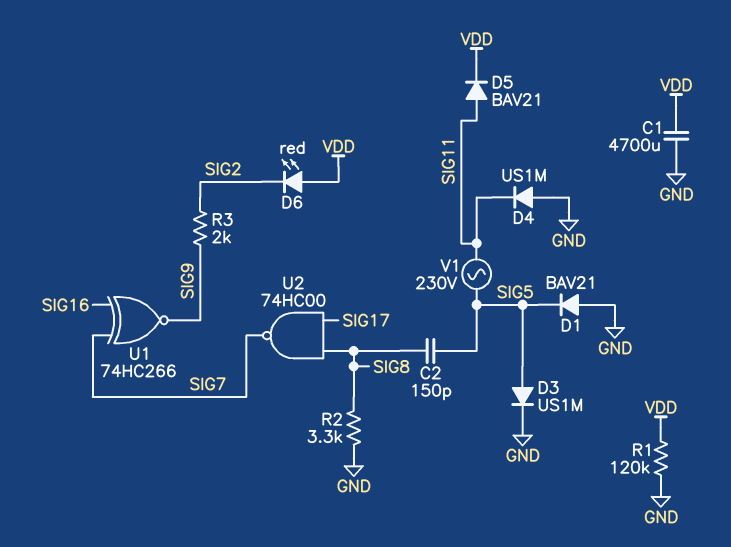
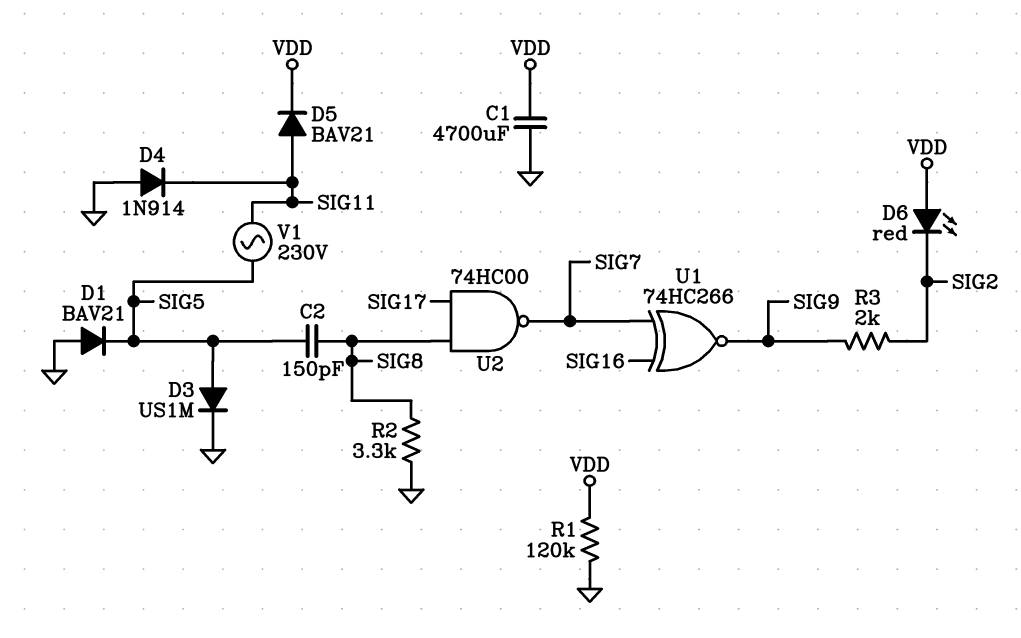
D4: diode US1M (A GND, K SIG11) -> diode 1N914 (A GND, K SIG11)

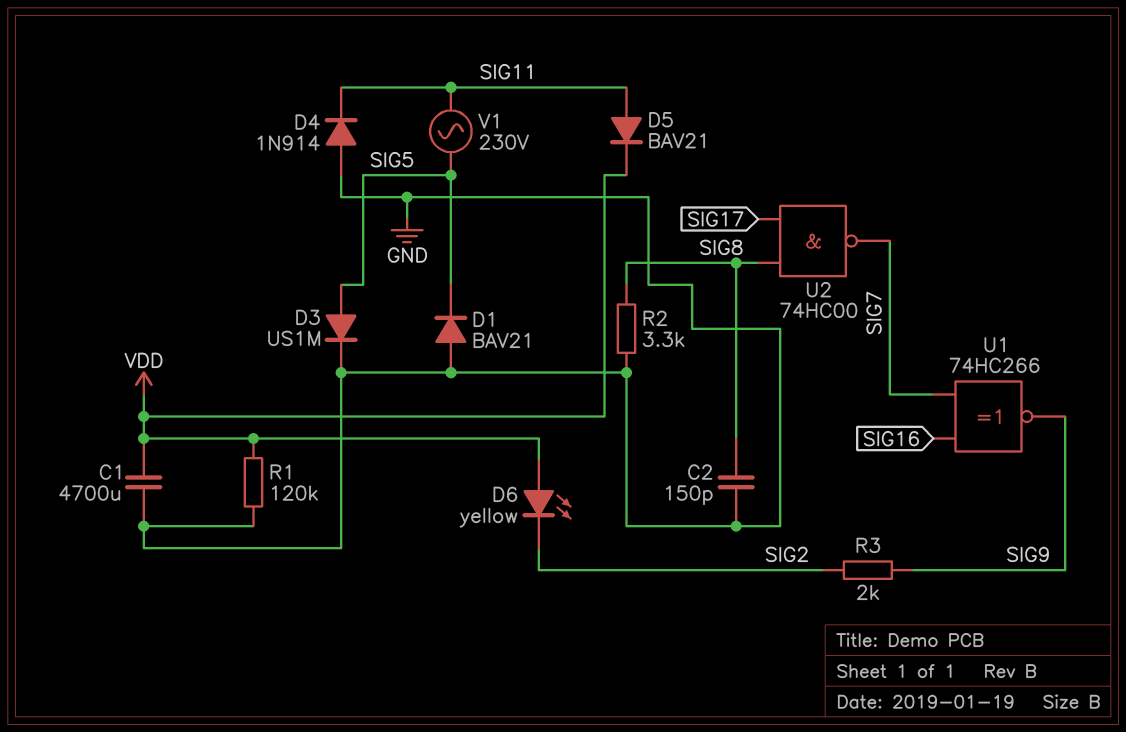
C2: 150pF (SIG5, SIG8) -> 150pF (GND, SIG8)
D6: LED red (A VDD, K SIG2) -> LED yellow (A VDD, K SIG2)

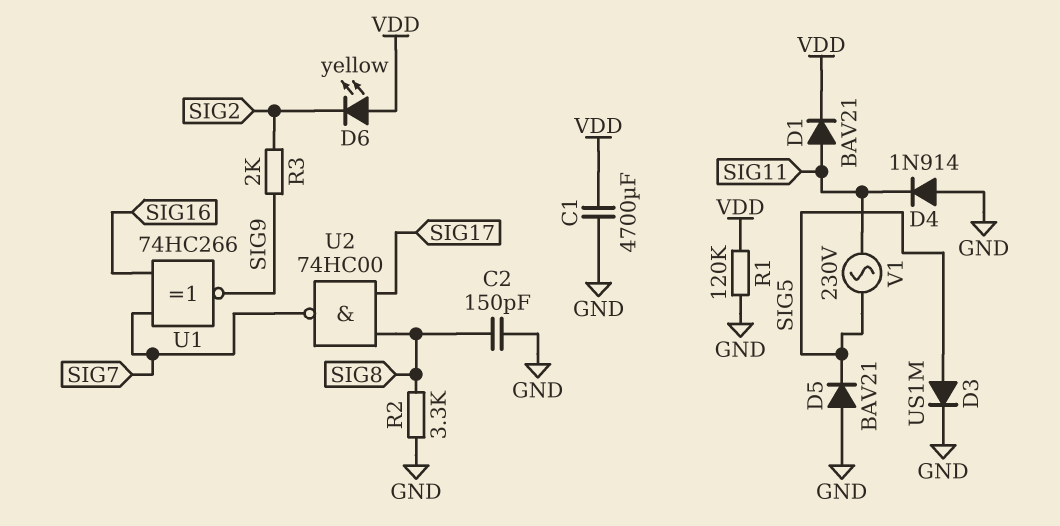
D1: diode BAV21 (A GND, K SIG5) -> diode BAV21 (A SIG11, K VDD)
D5: diode BAV21 (A SIG11, K VDD) -> diode BAV21 (A GND, K SIG5)

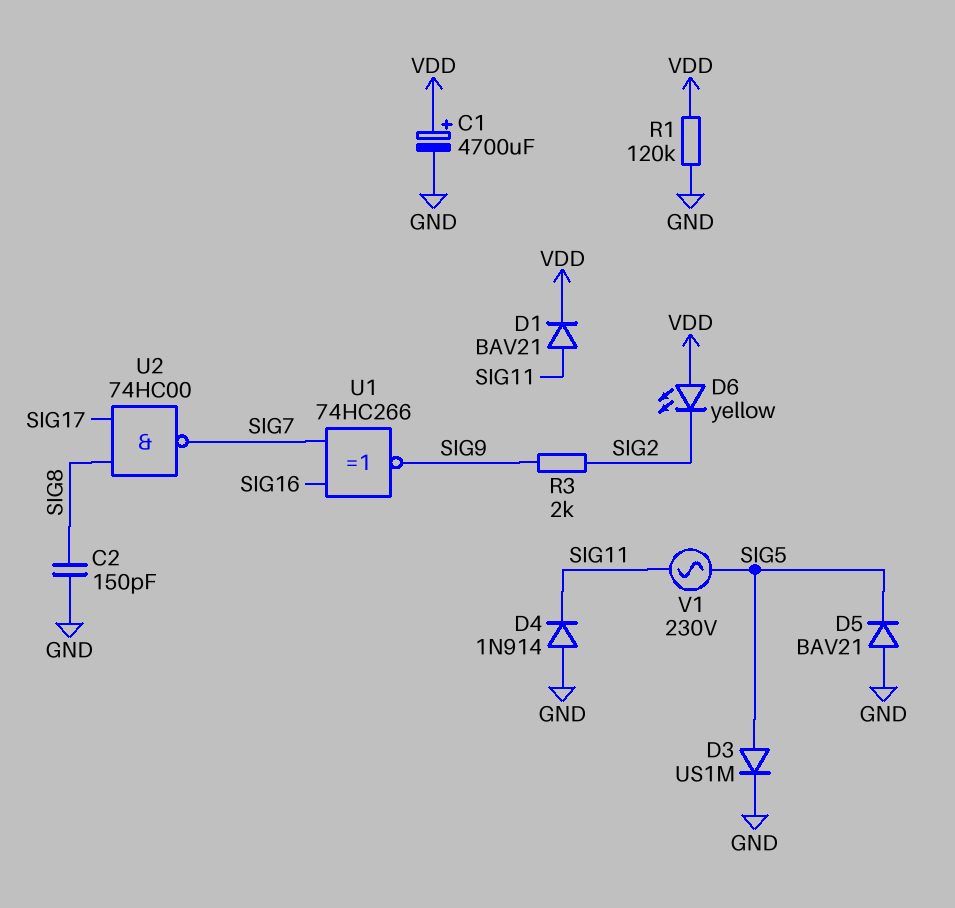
C1: 4700uF (GND, VDD) -> 4700uF (plus VDD, minus GND)
R2: 3.3k (GND, SIG8) -> none

